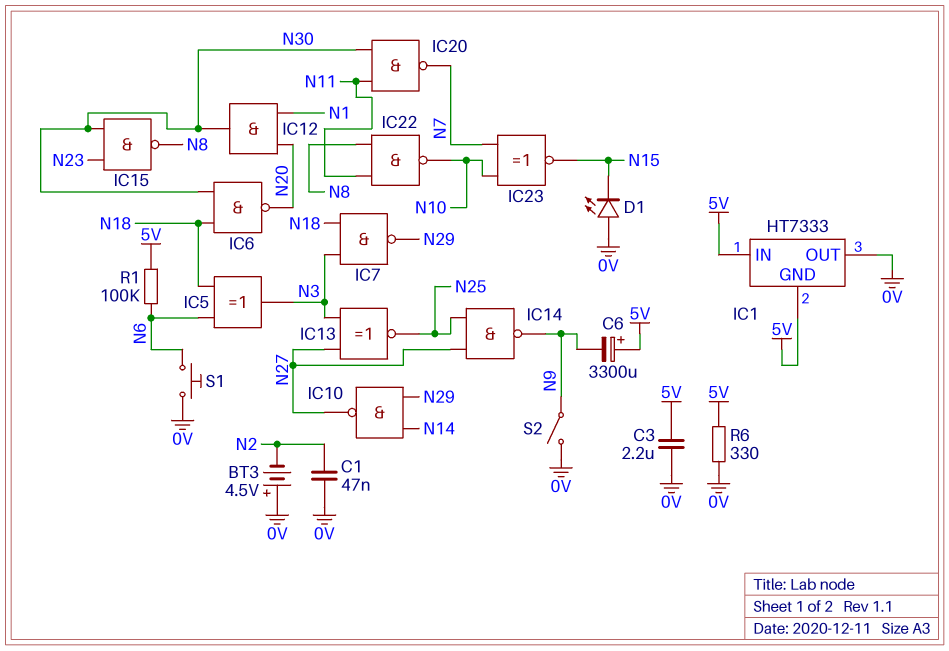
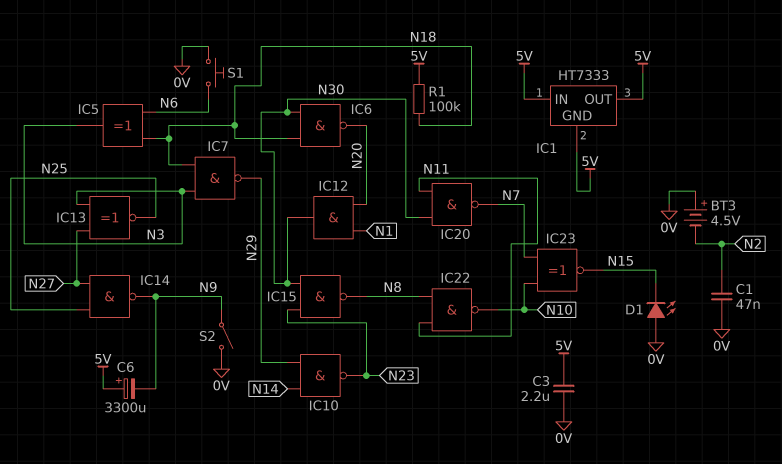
IC1 pin OUT: 0V -> 5V
IC10: NAND (in N14, in N29, out N27) -> NAND (in N14, in N29, out N23)
R1: 100k (5V, N6) -> 100k (5V, N18)
R6: 330 (0V, 5V) -> none

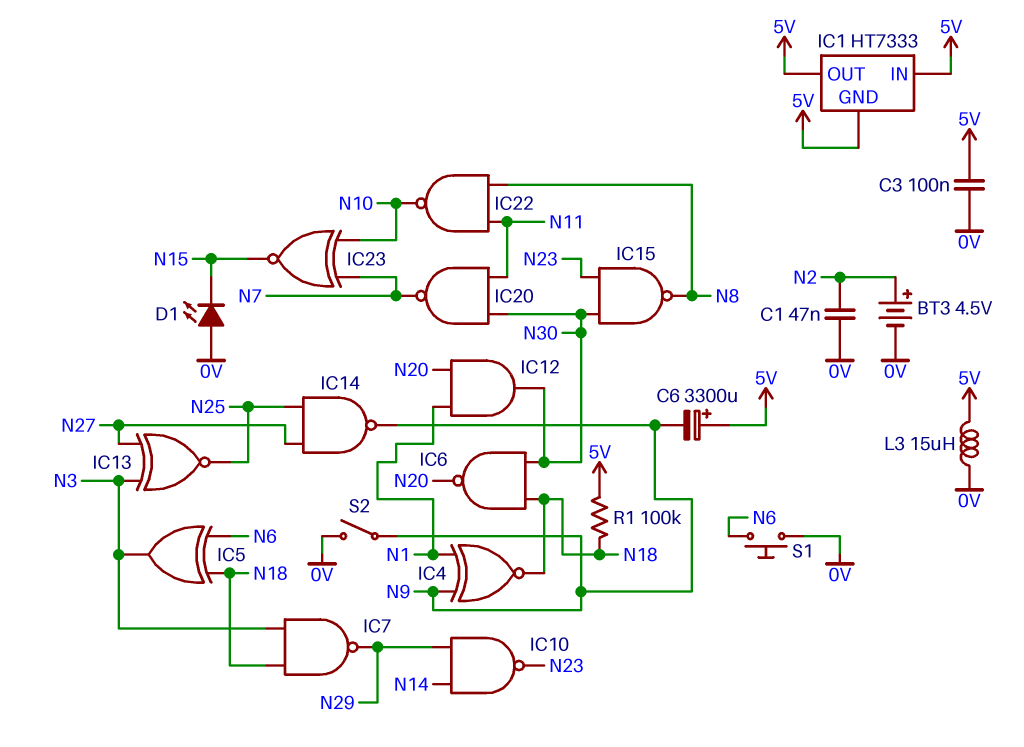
BT3: 4.5V (plus 0V, minus N2) -> 4.5V (plus N2, minus 0V)
C3: 2.2uF (0V, 5V) -> 100nF (0V, 5V)
IC4: none -> XNOR (in N1, in N9, out N18)
L3: none -> 15uH (0V, 5V)

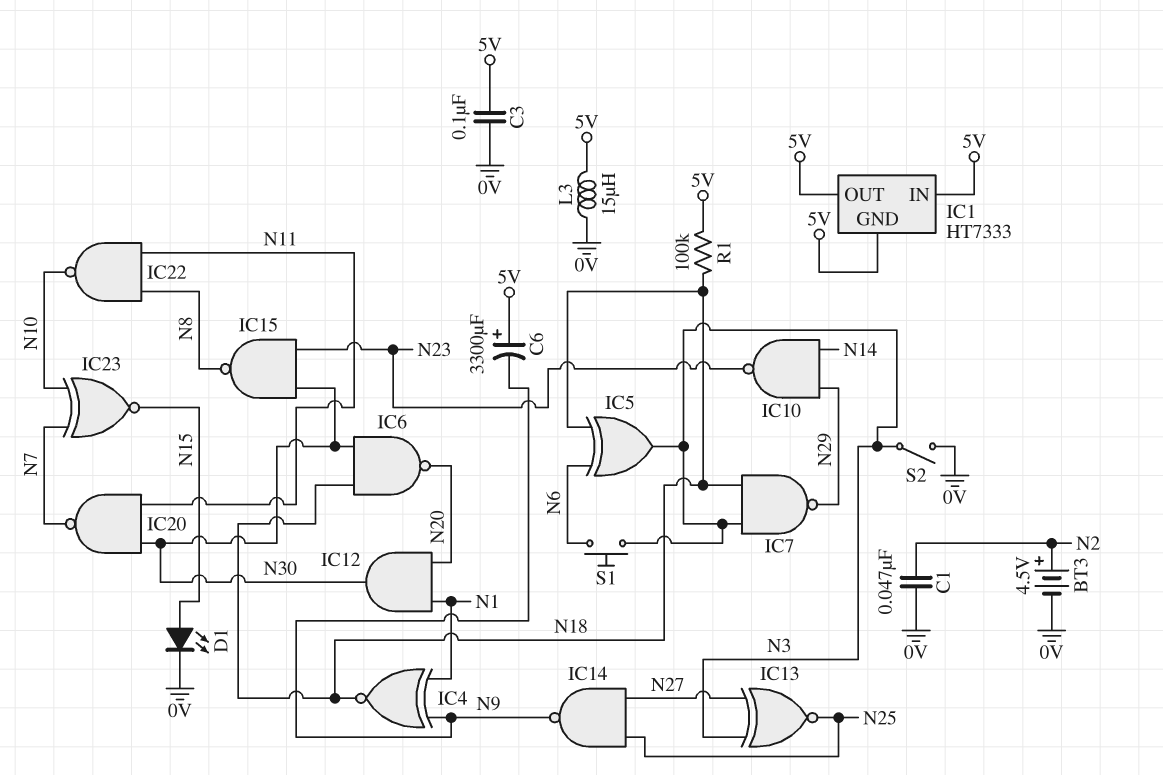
D1: LED (A 0V, K N15) -> LED (A N15, K 0V)
S1: button (0V, N6) -> button (N3, N6)
S2: switch (0V, N9) -> switch (0V, N3)

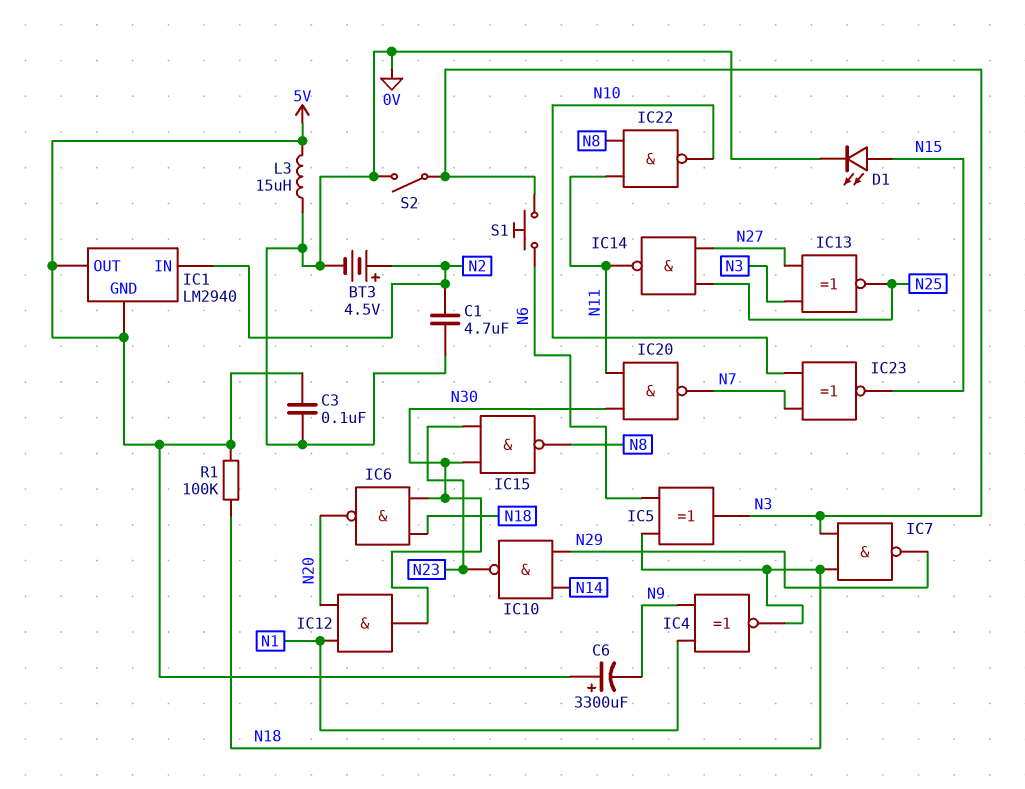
C1: 47nF (0V, N2) -> 4.7uF (0V, N2)
IC1: HT7333 -> LM2940
IC1 pin IN: 5V -> N2
IC14: NAND (in N25, in N27, out N9) -> NAND (in N25, in N27, out N11)

